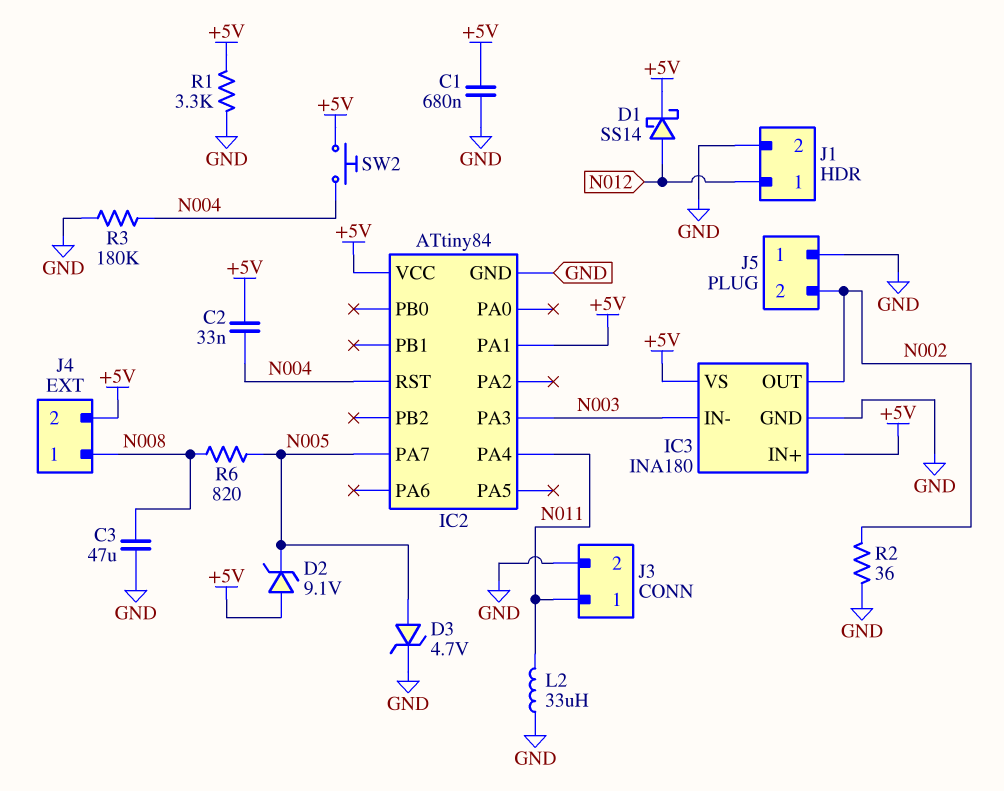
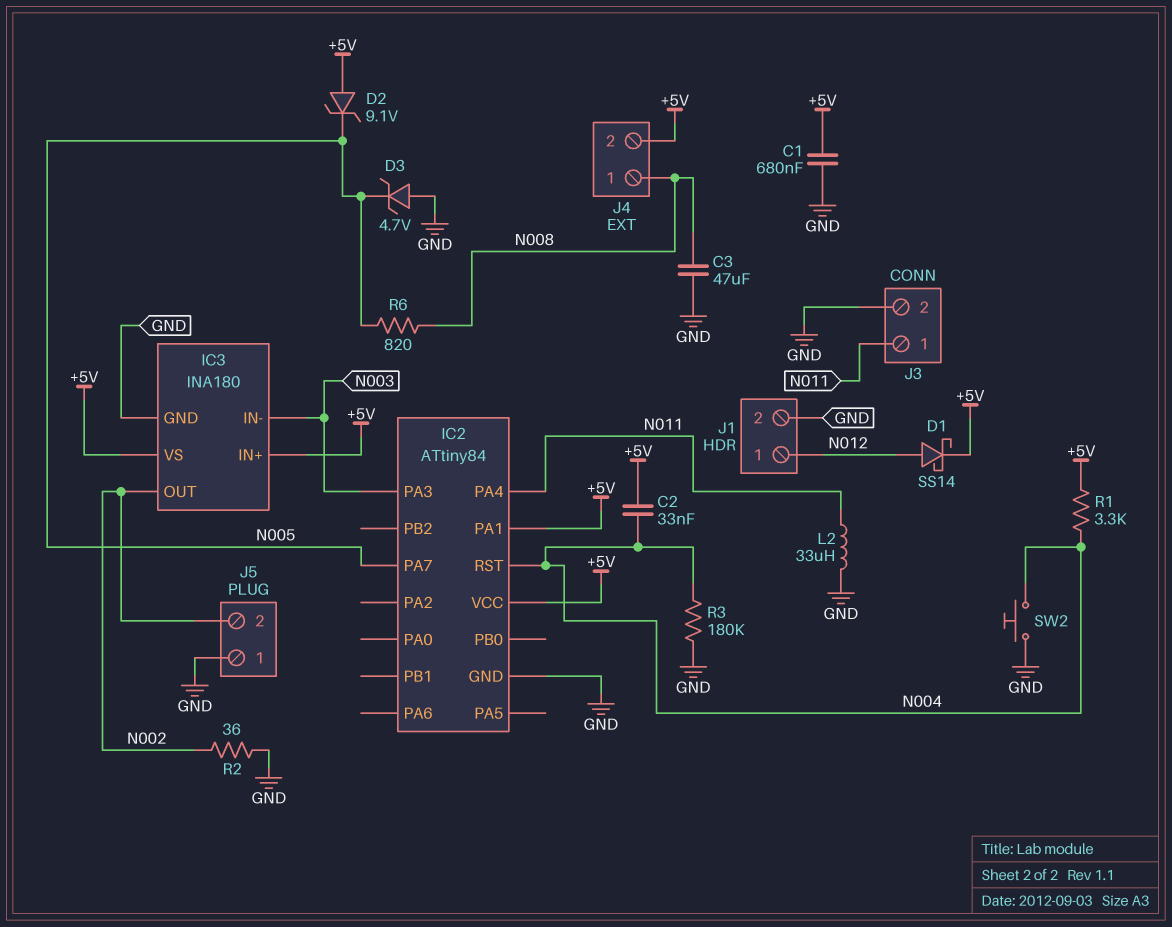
D3: zener 4.7V (A N005, K GND) -> zener 4.7V (A GND, K N005)
R1: 3.3k (+5V, GND) -> 3.3k (+5V, N004)
SW2: button (+5V, N004) -> button (GND, N004)

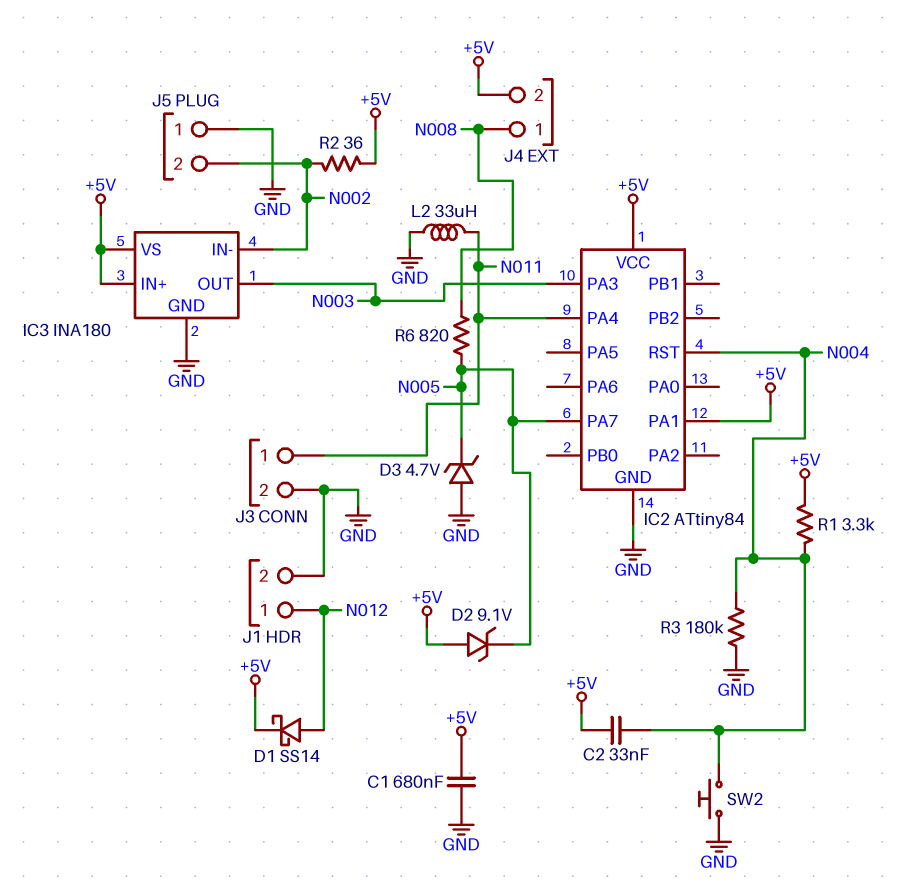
C3: 47uF (GND, N008) -> none
IC3 pin IN-: N003 -> N002
IC3 pin OUT: N002 -> N003
R2: 36 (GND, N002) -> 36 (+5V, N002)

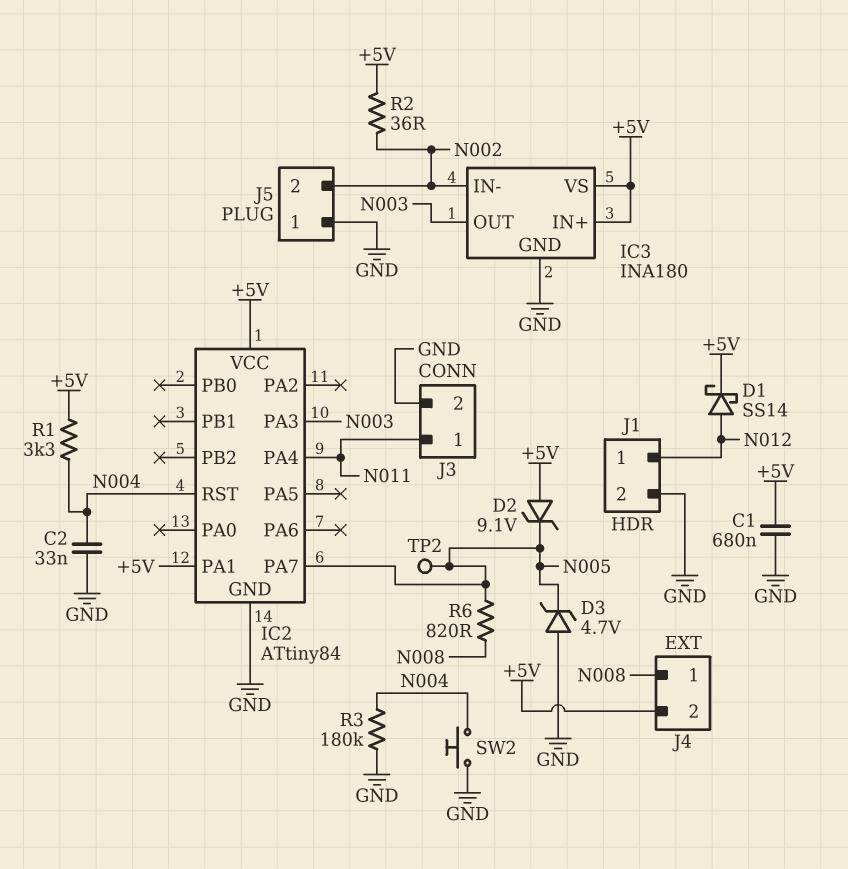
C2: 33nF (+5V, N004) -> 33nF (GND, N004)
L2: 33uH (GND, N011) -> none
TP2: none -> test point (N005)

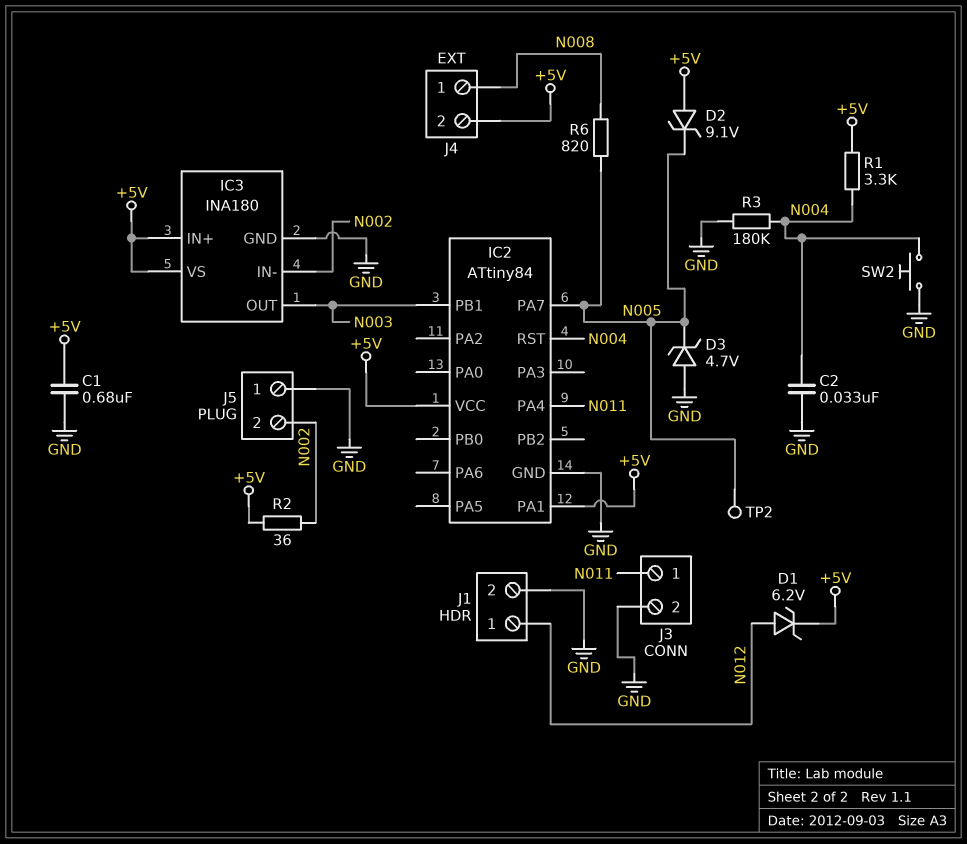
D1: schottky SS14 (A N012, K +5V) -> zener 6.2V (A N012, K +5V)
IC2 pin PA3: N003 -> none
IC2 pin PB1: none -> N003

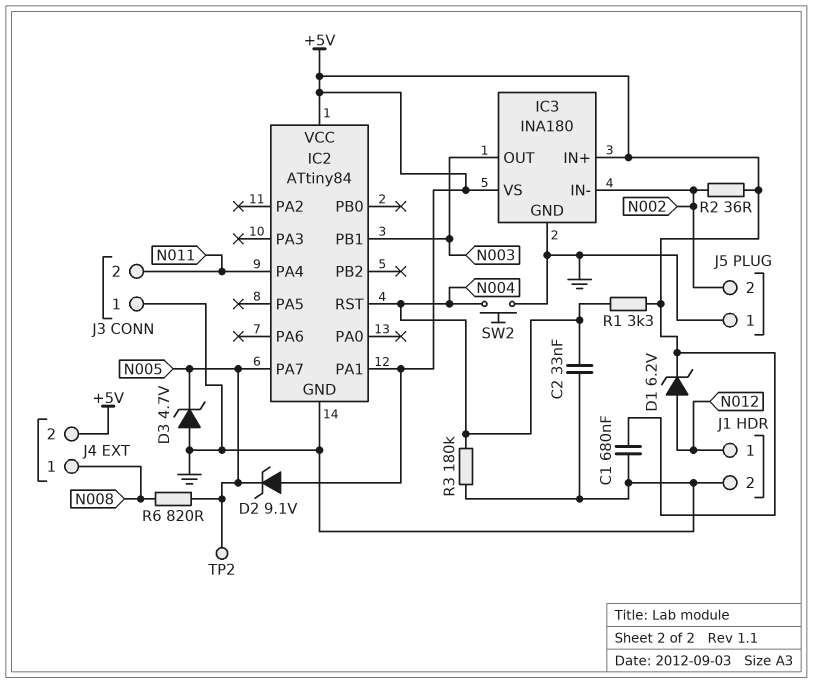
J3 pin 1: N011 -> GND
J3 pin 2: GND -> N011

